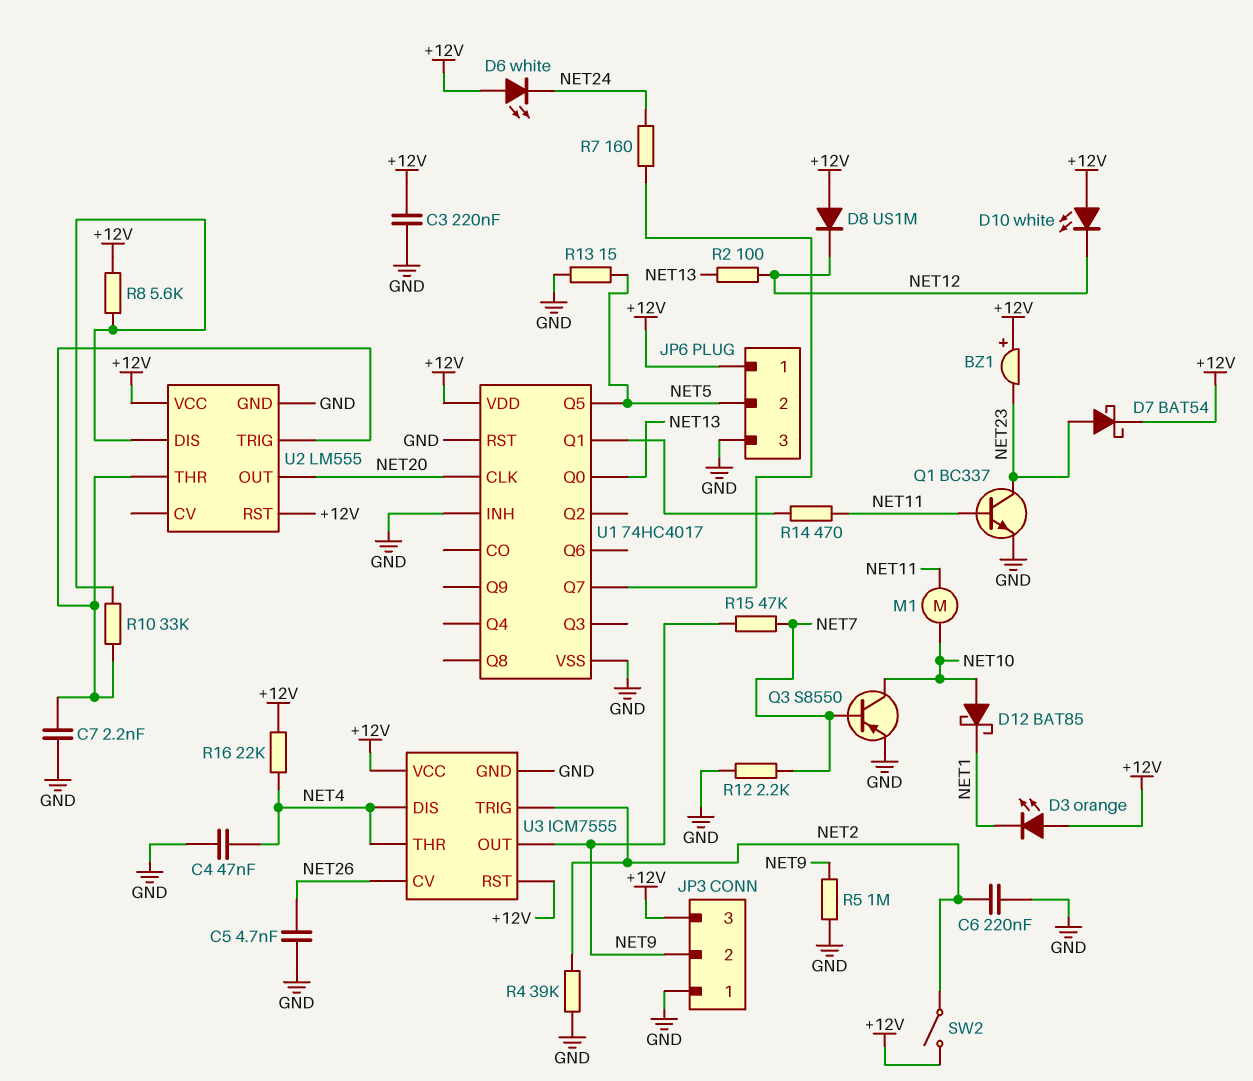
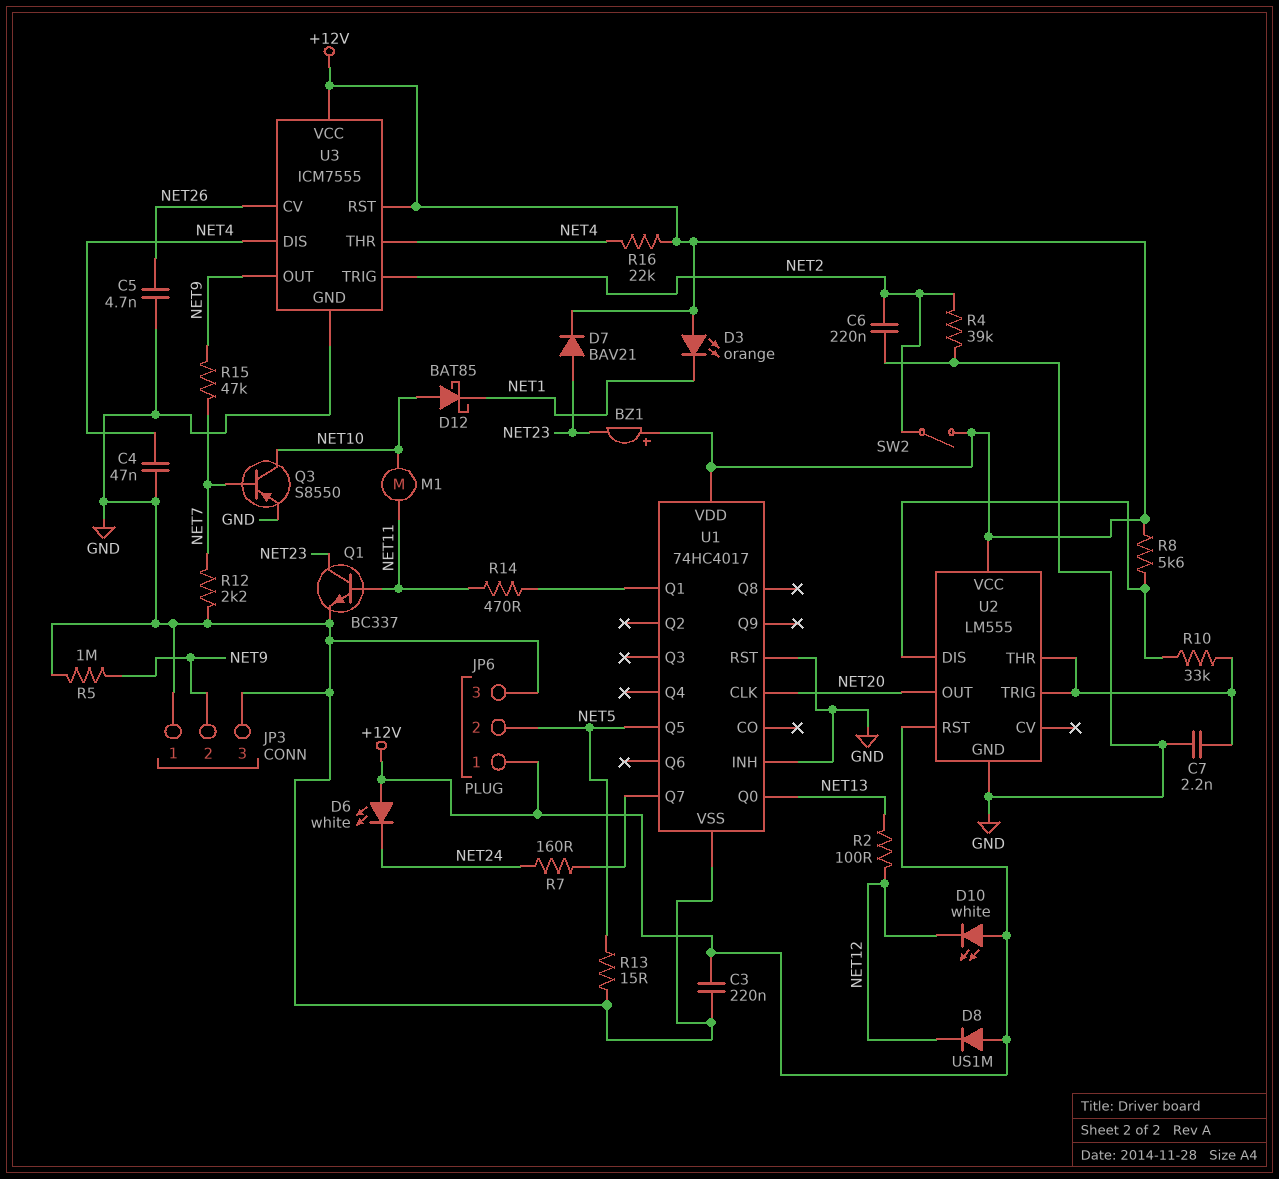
D7: schottky BAT54 (A NET23, K +12V) -> diode BAV21 (A NET23, K +12V)
JP3 pin 3: +12V -> GND

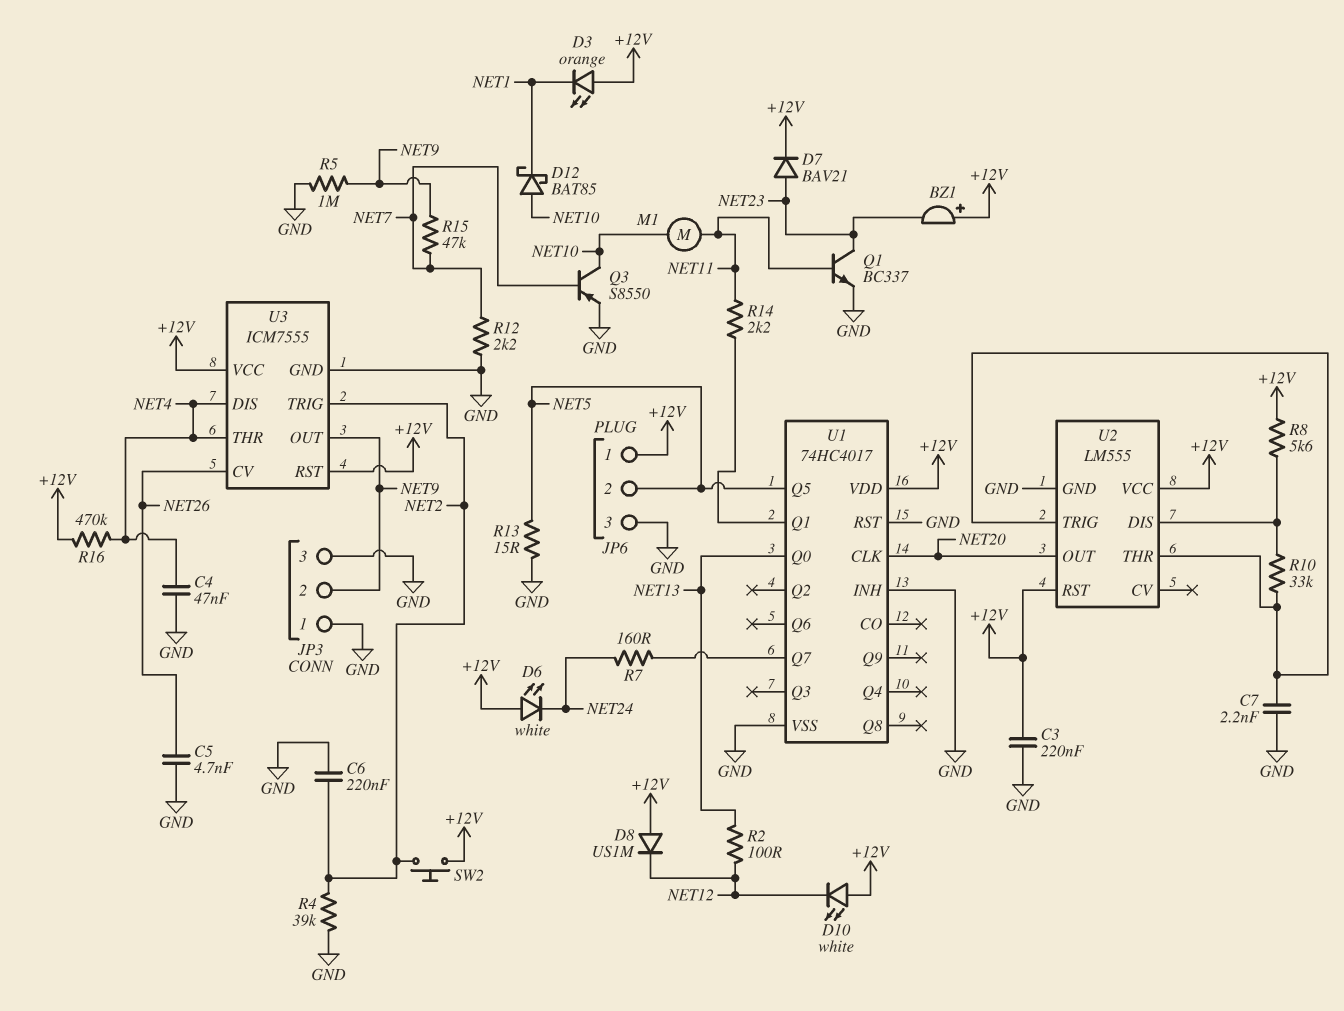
R14: 470 (NET11, U1/Q1) -> 2.2k (NET11, U1/Q1)
R16: 22k (+12V, NET4) -> 470k (+12V, NET4)
SW2: switch (+12V, NET2) -> button (+12V, NET2)

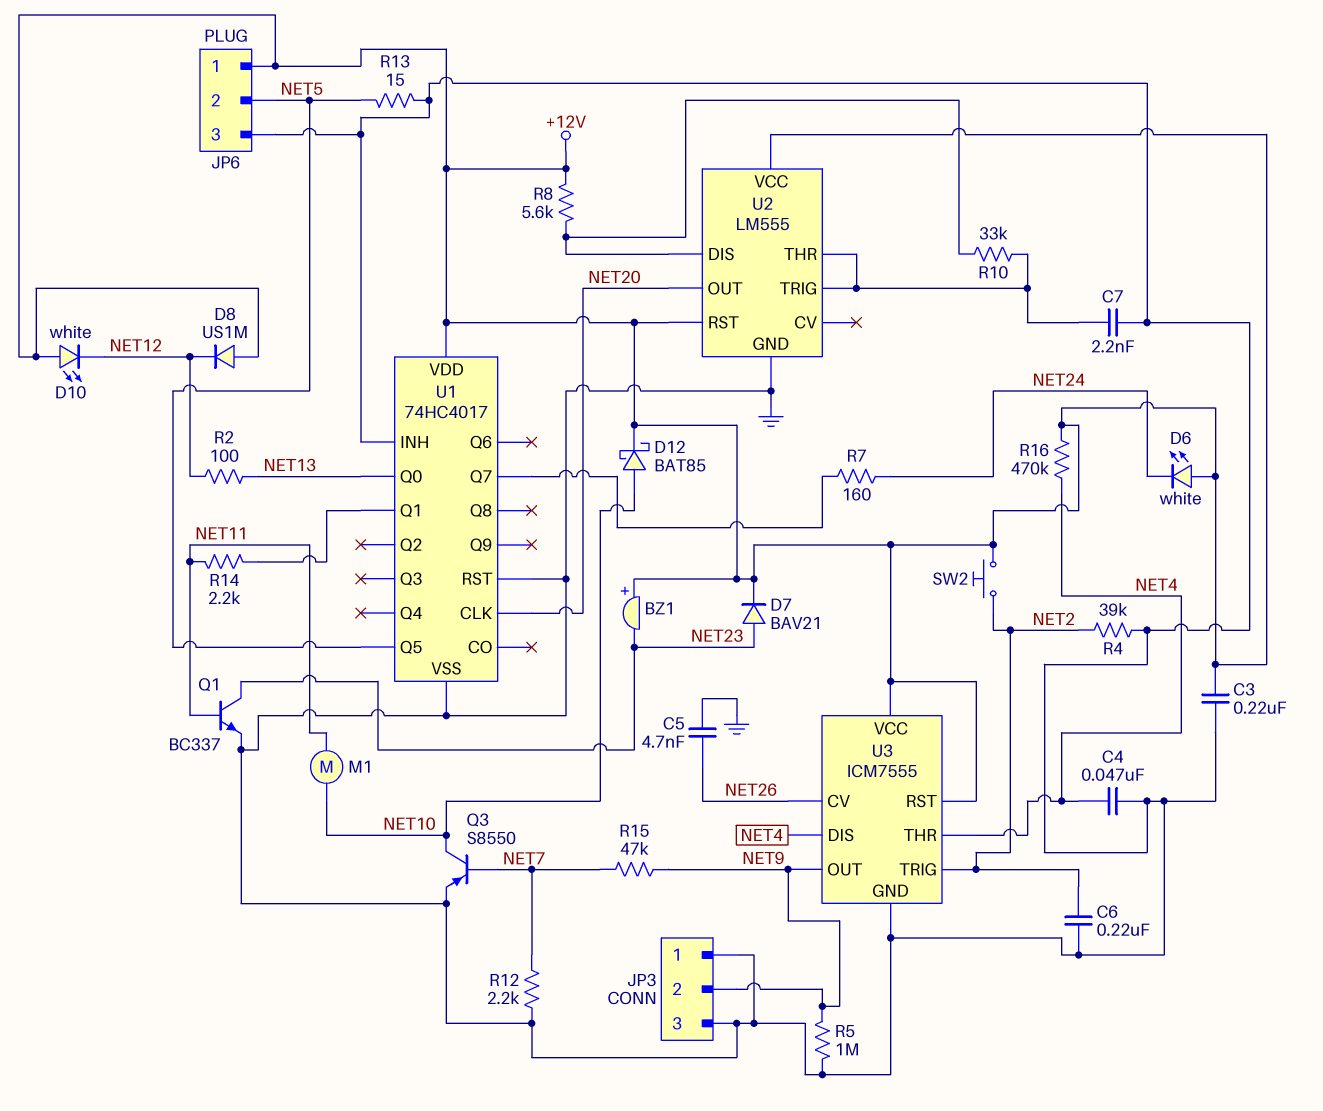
D3: LED orange (A +12V, K NET1) -> none
D12: schottky BAT85 (A NET10, K NET1) -> schottky BAT85 (A NET10, K +12V)

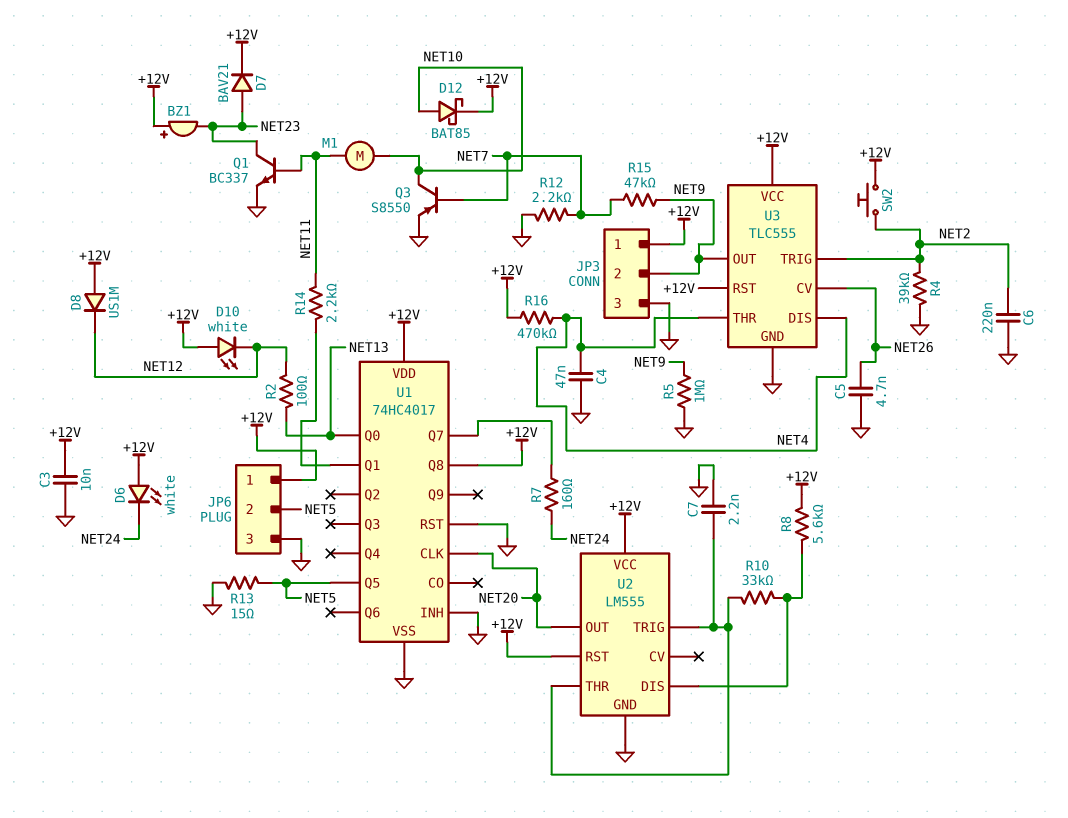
C3: 220nF (+12V, GND) -> 10nF (+12V, GND)
JP3 pin 1: GND -> +12V
U1 pin Q8: none -> +12V
U3: ICM7555 -> TLC555

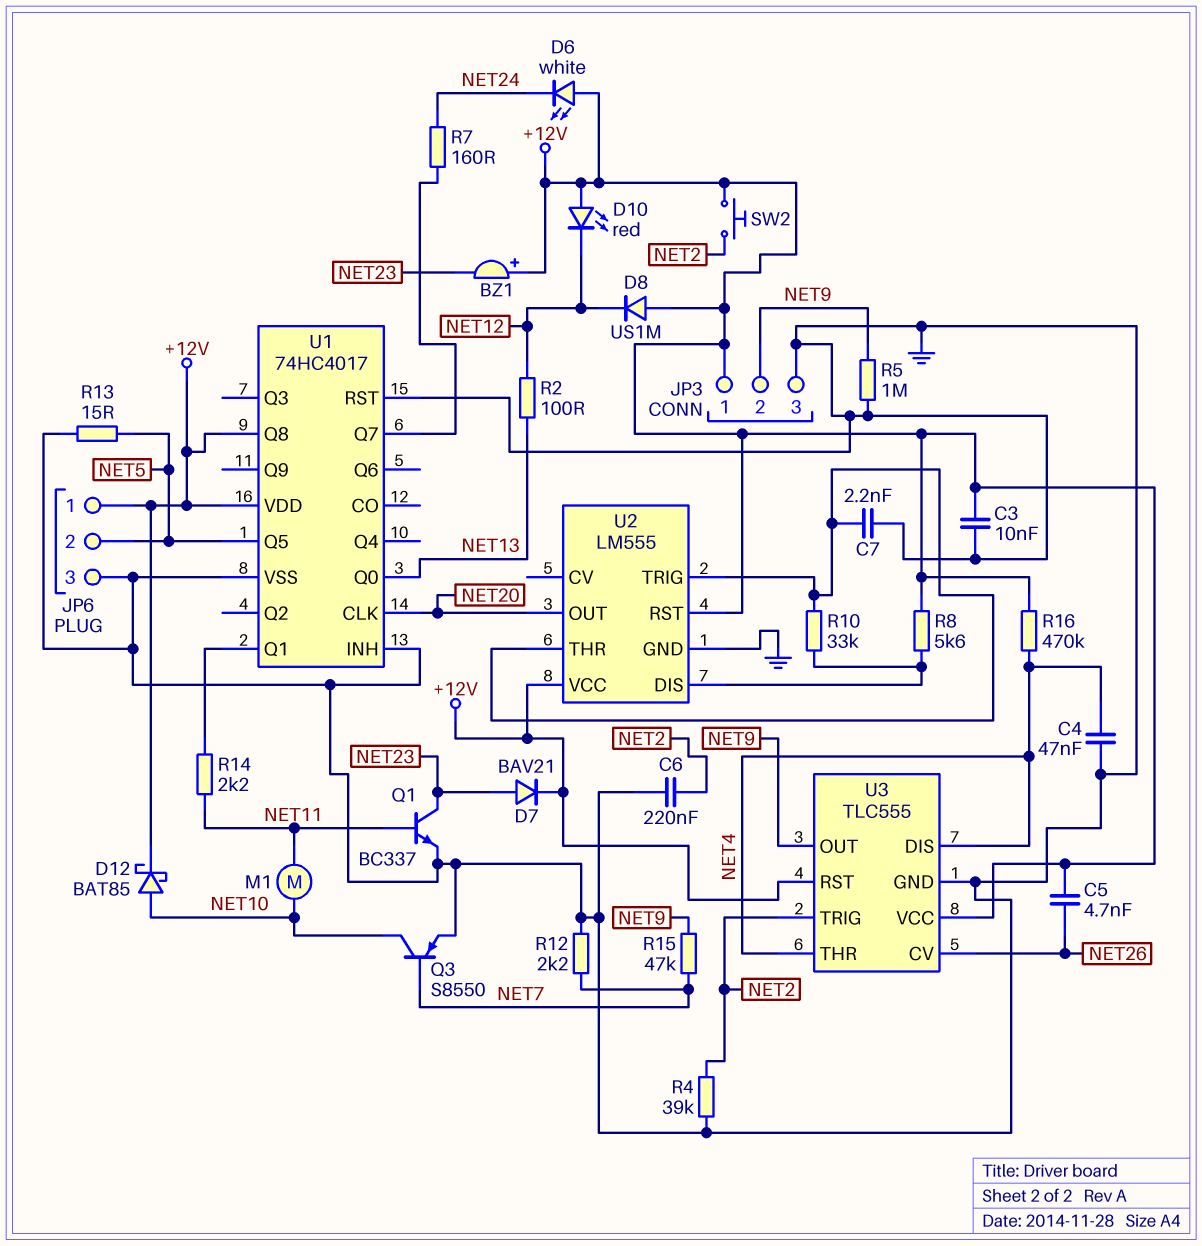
C5: 4.7nF (GND, NET26) -> 4.7nF (+12V, NET26)
D10: LED white (A +12V, K NET12) -> LED red (A +12V, K NET12)

